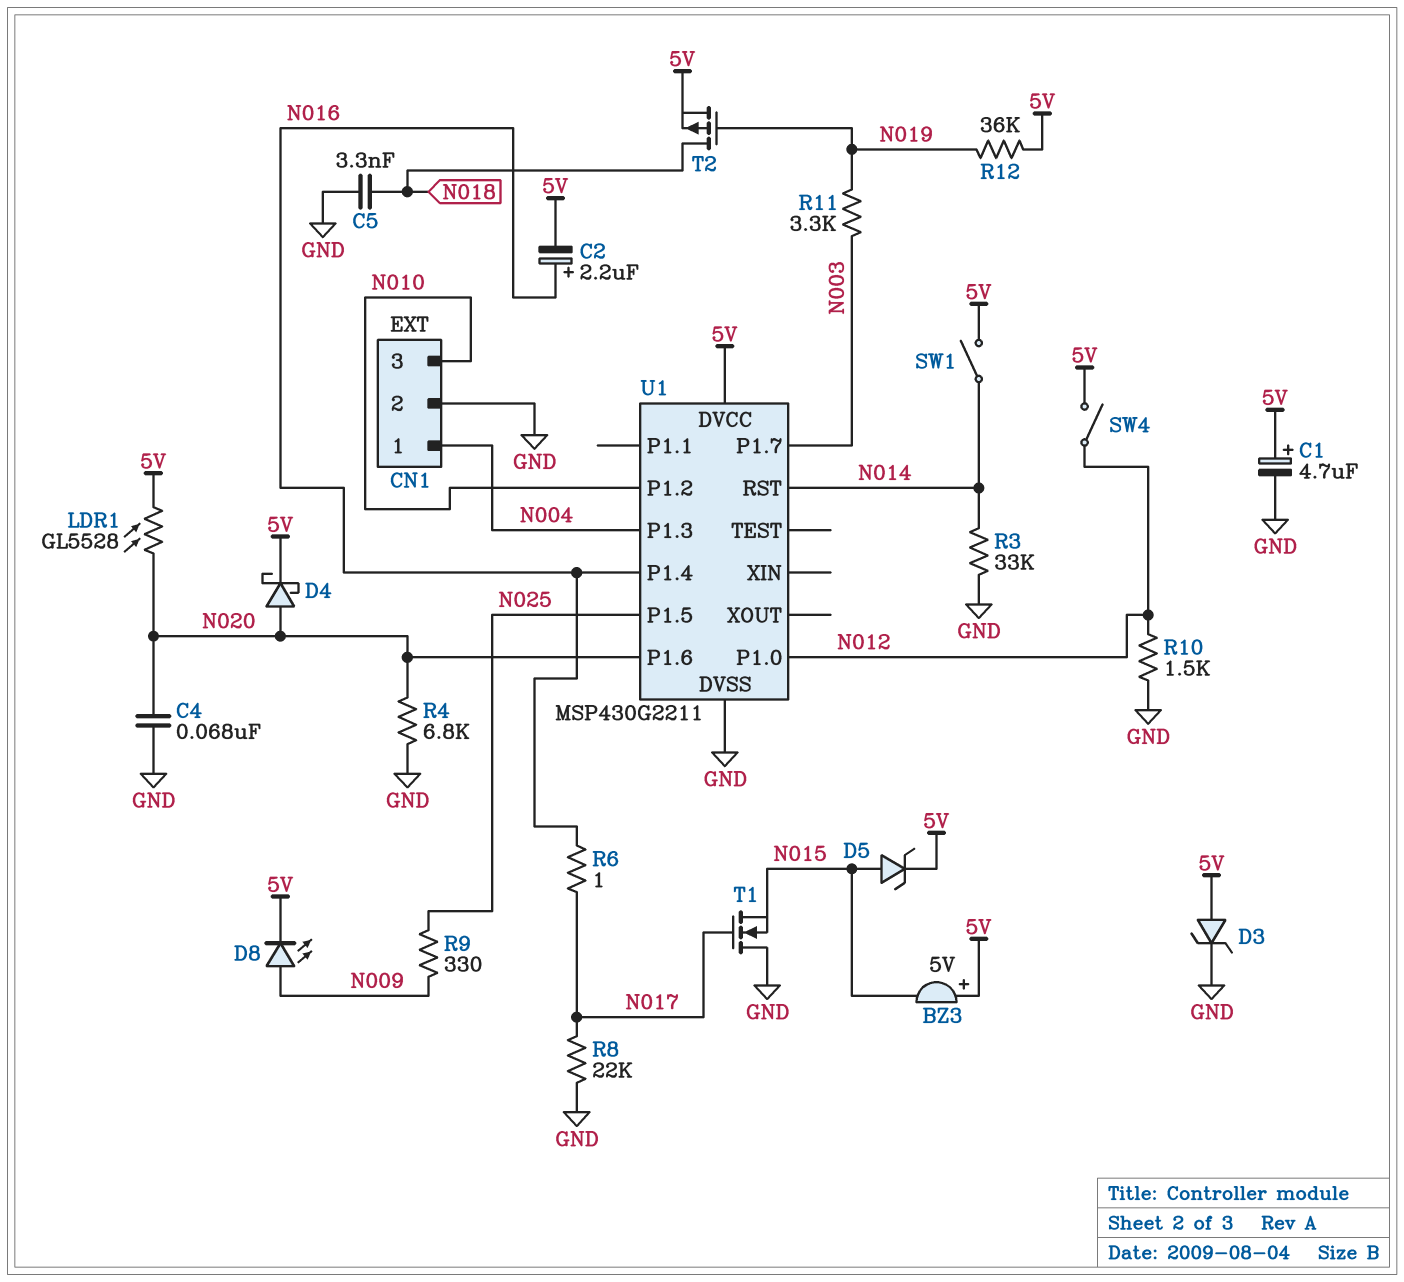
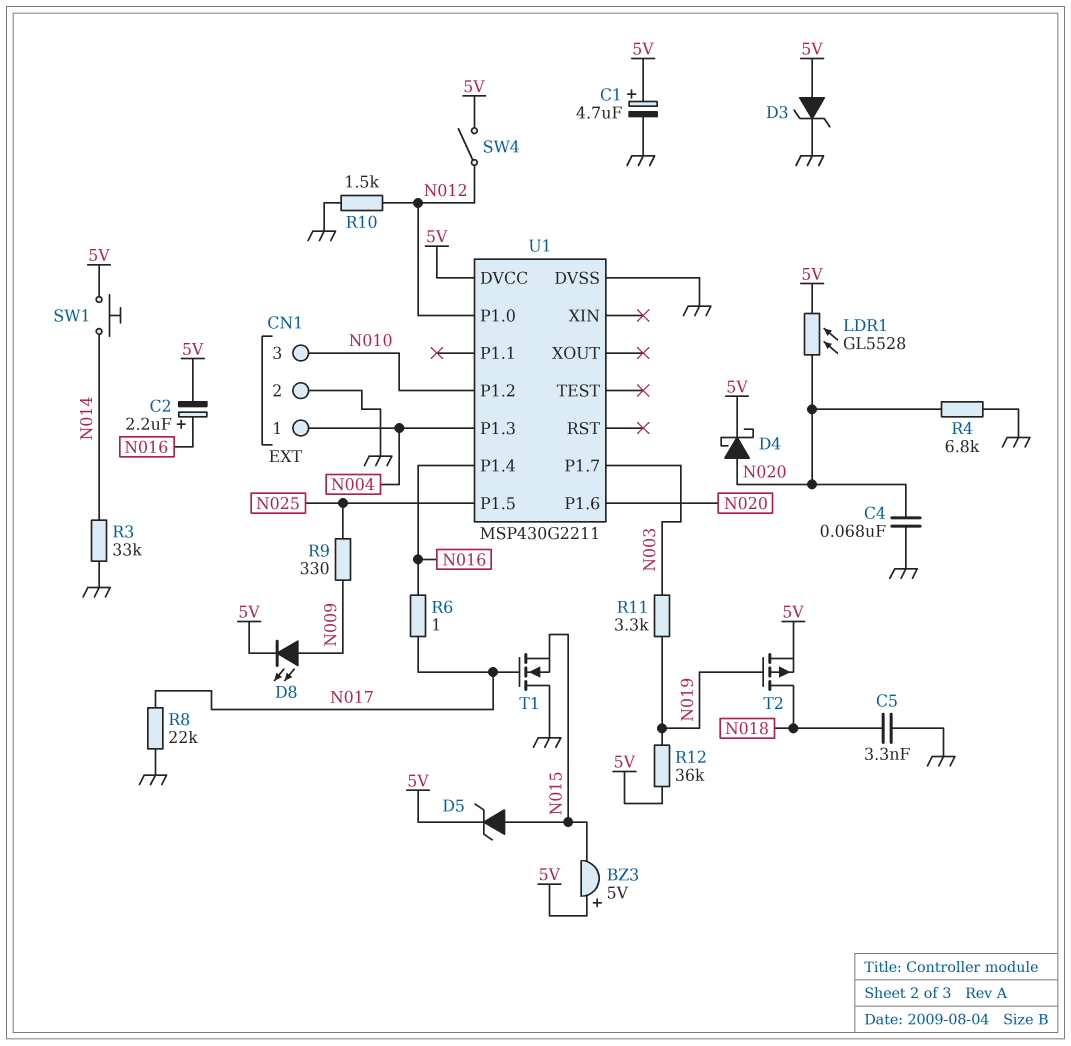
SW1: switch (5V, N014) -> button (5V, N014)
U1 pin RST: N014 -> none

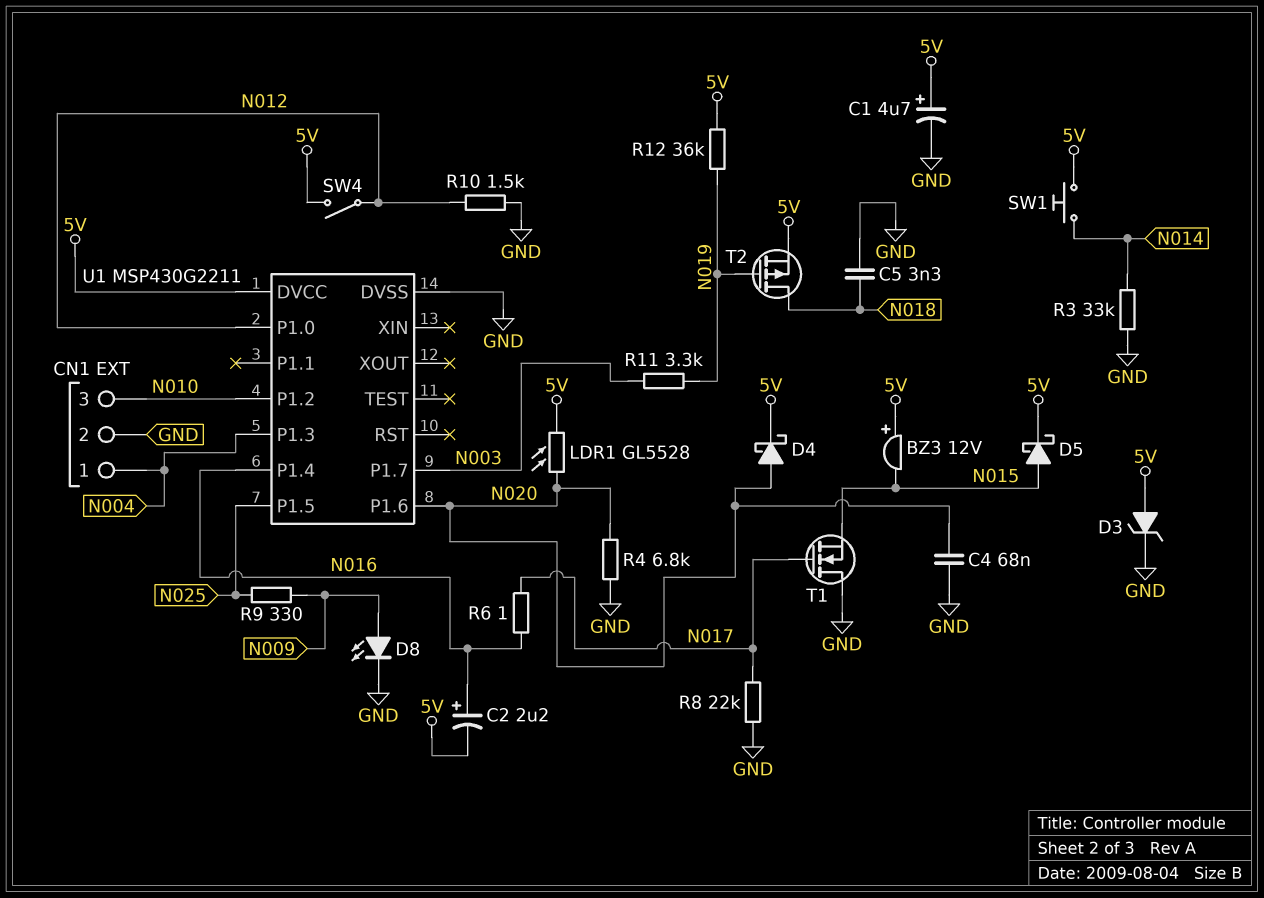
BZ3: buzzer 5V (plus 5V, minus N015) -> buzzer 12V (plus 5V, minus N015)
D5: zener (A N015, K 5V) -> schottky (A N015, K 5V)
D8: LED (A N009, K 5V) -> LED (A N009, K GND)

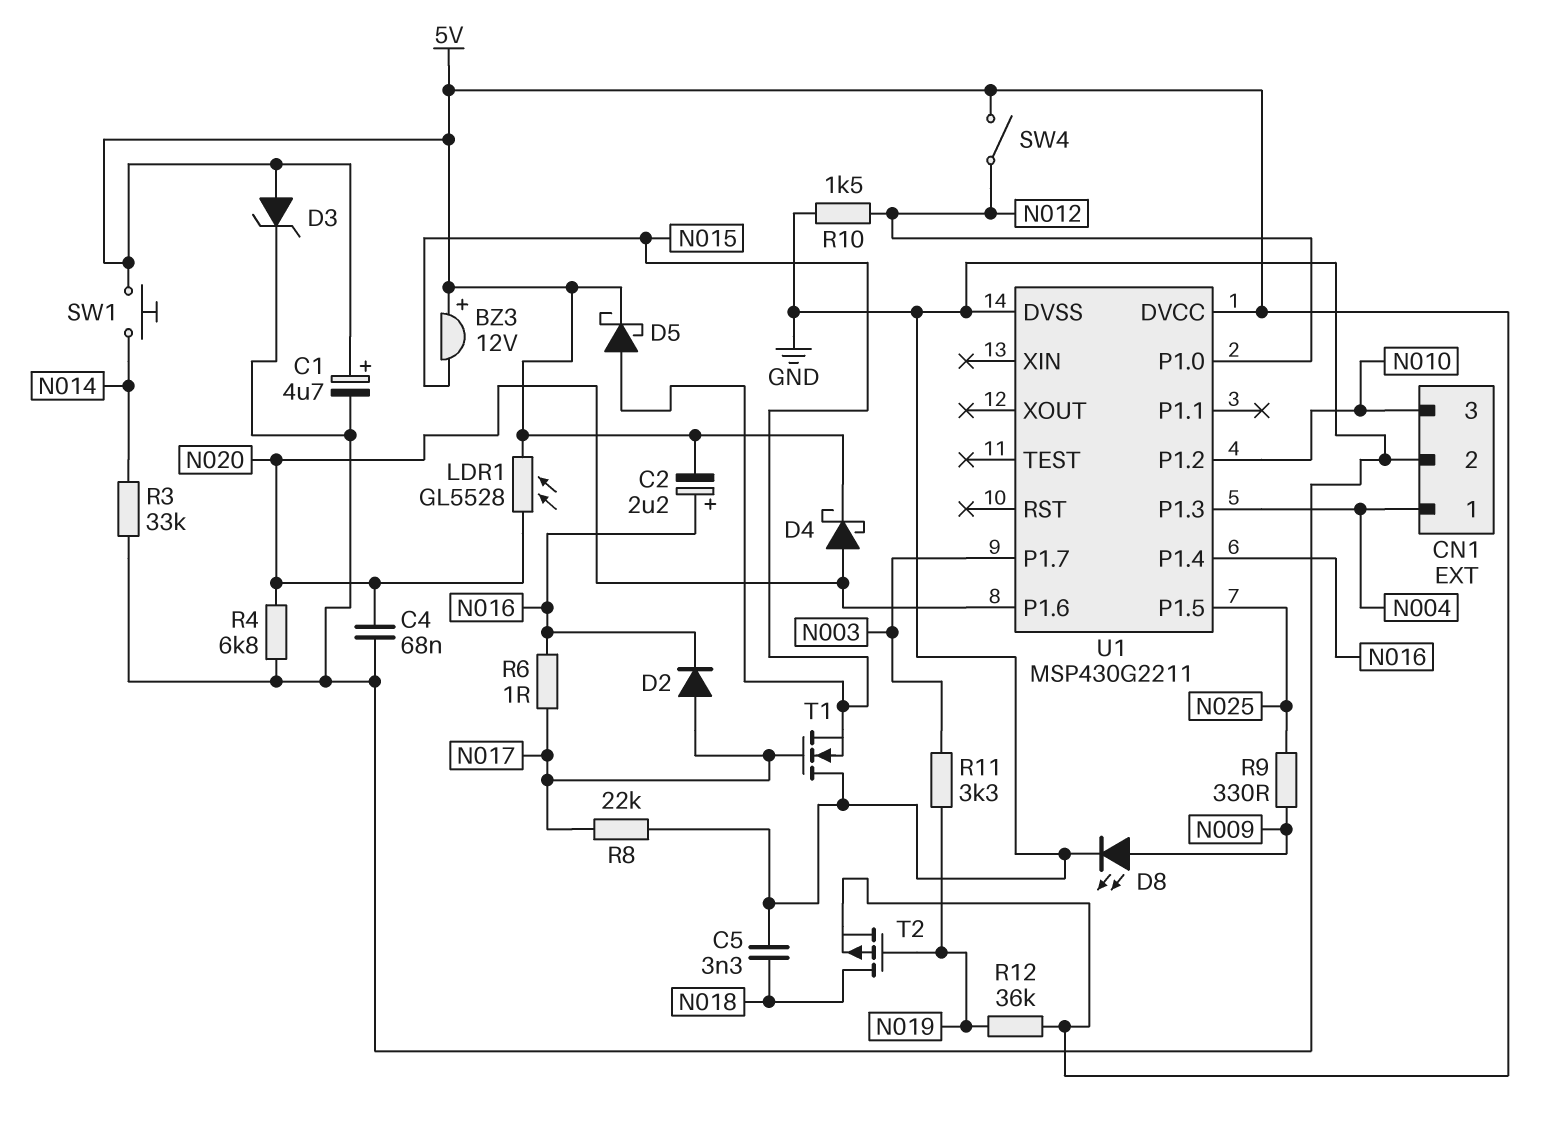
D2: none -> diode (A N017, K N016)

